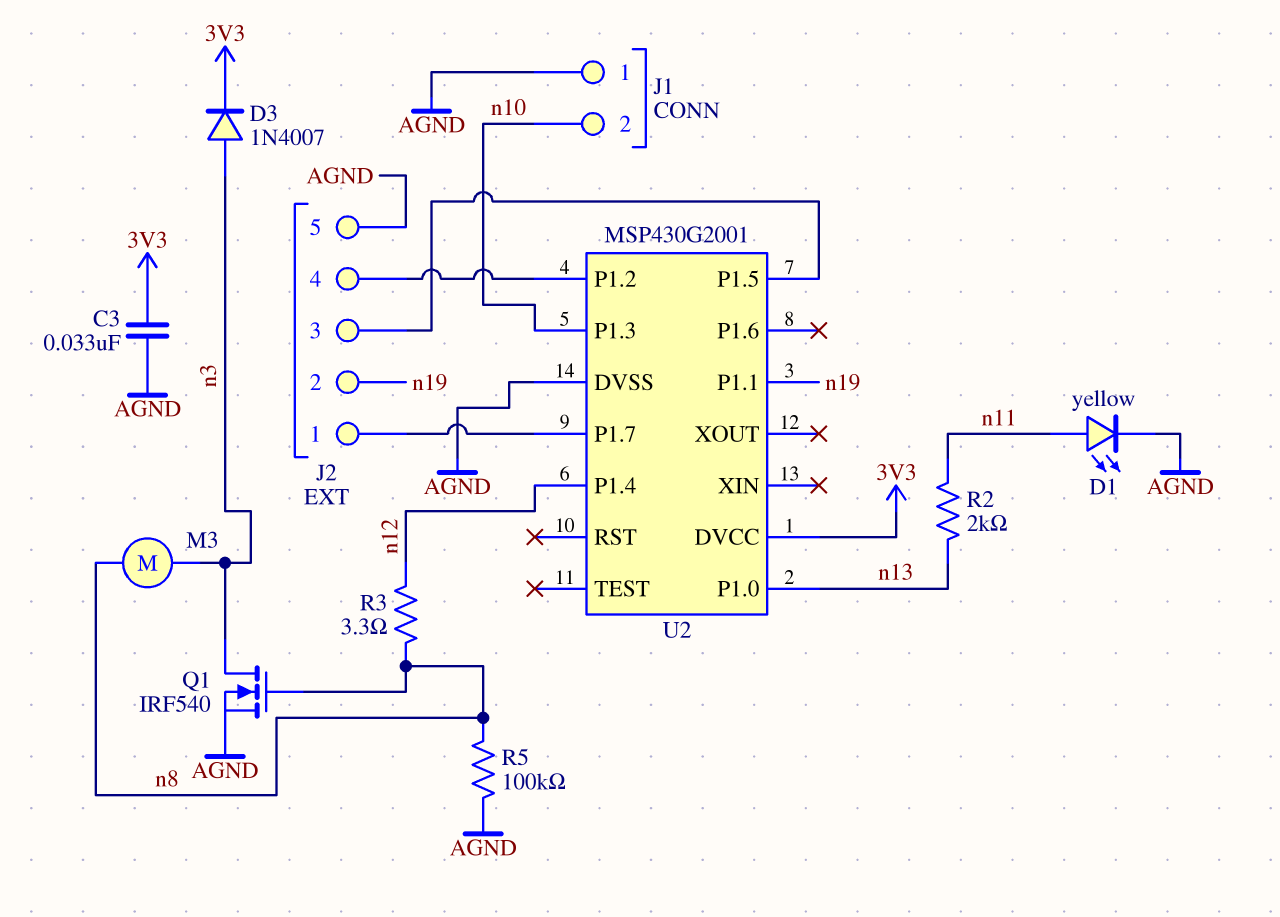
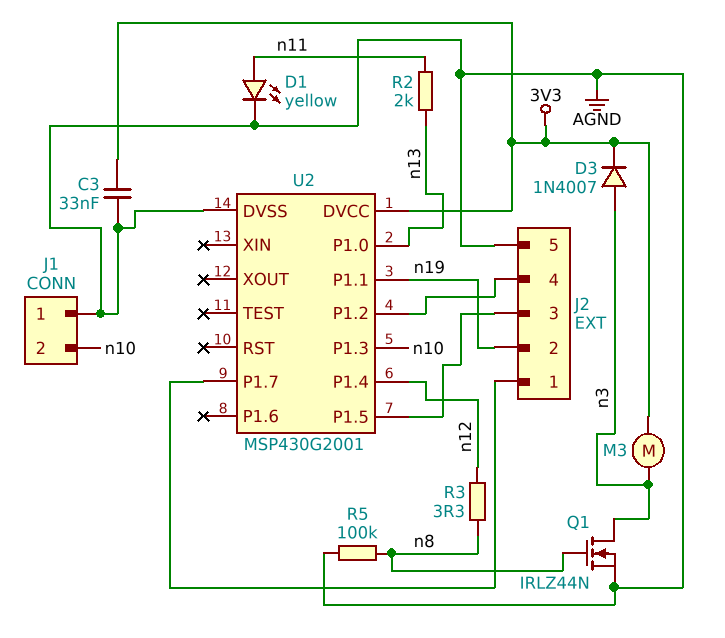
M3: motor (n3, n8) -> motor (3V3, n3)
Q1: NMOS IRF540 (G n8, D n3, S AGND) -> NMOS IRLZ44N (G n8, D n3, S AGND)

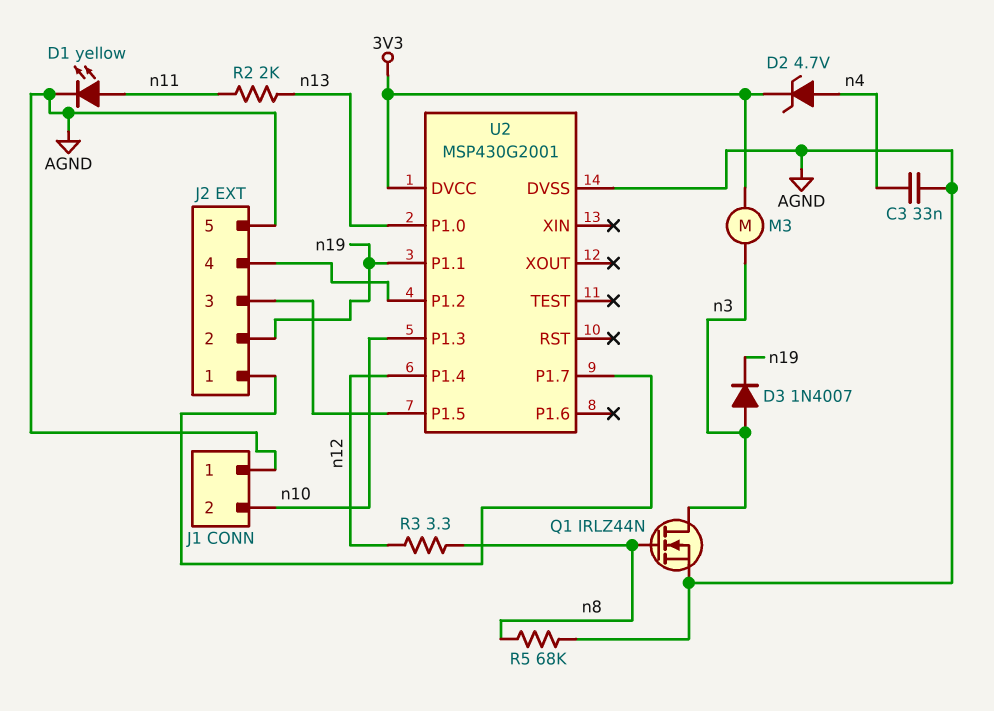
C3: 33nF (3V3, AGND) -> 33nF (AGND, n4)
D2: none -> zener 4.7V (A n4, K 3V3)
D3: diode 1N4007 (A n3, K 3V3) -> diode 1N4007 (A n3, K n19)
R5: 100k (AGND, n8) -> 68k (AGND, n8)

